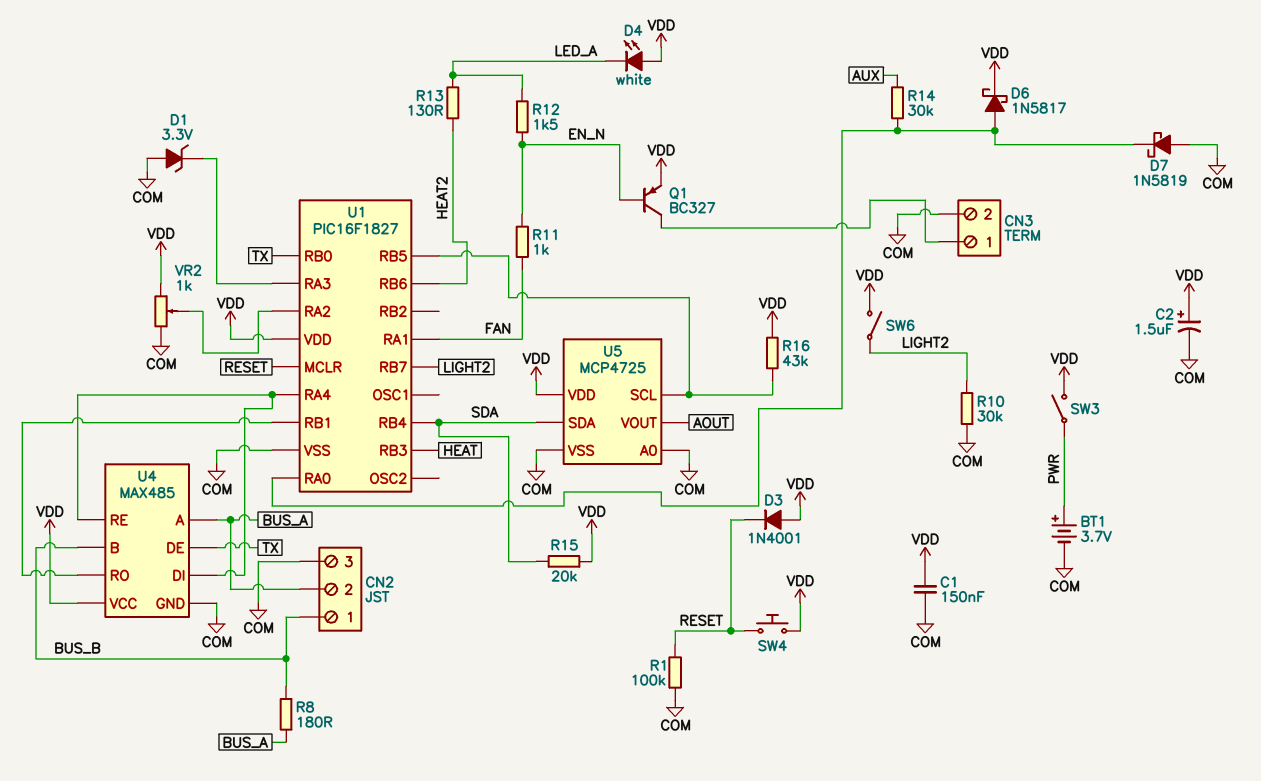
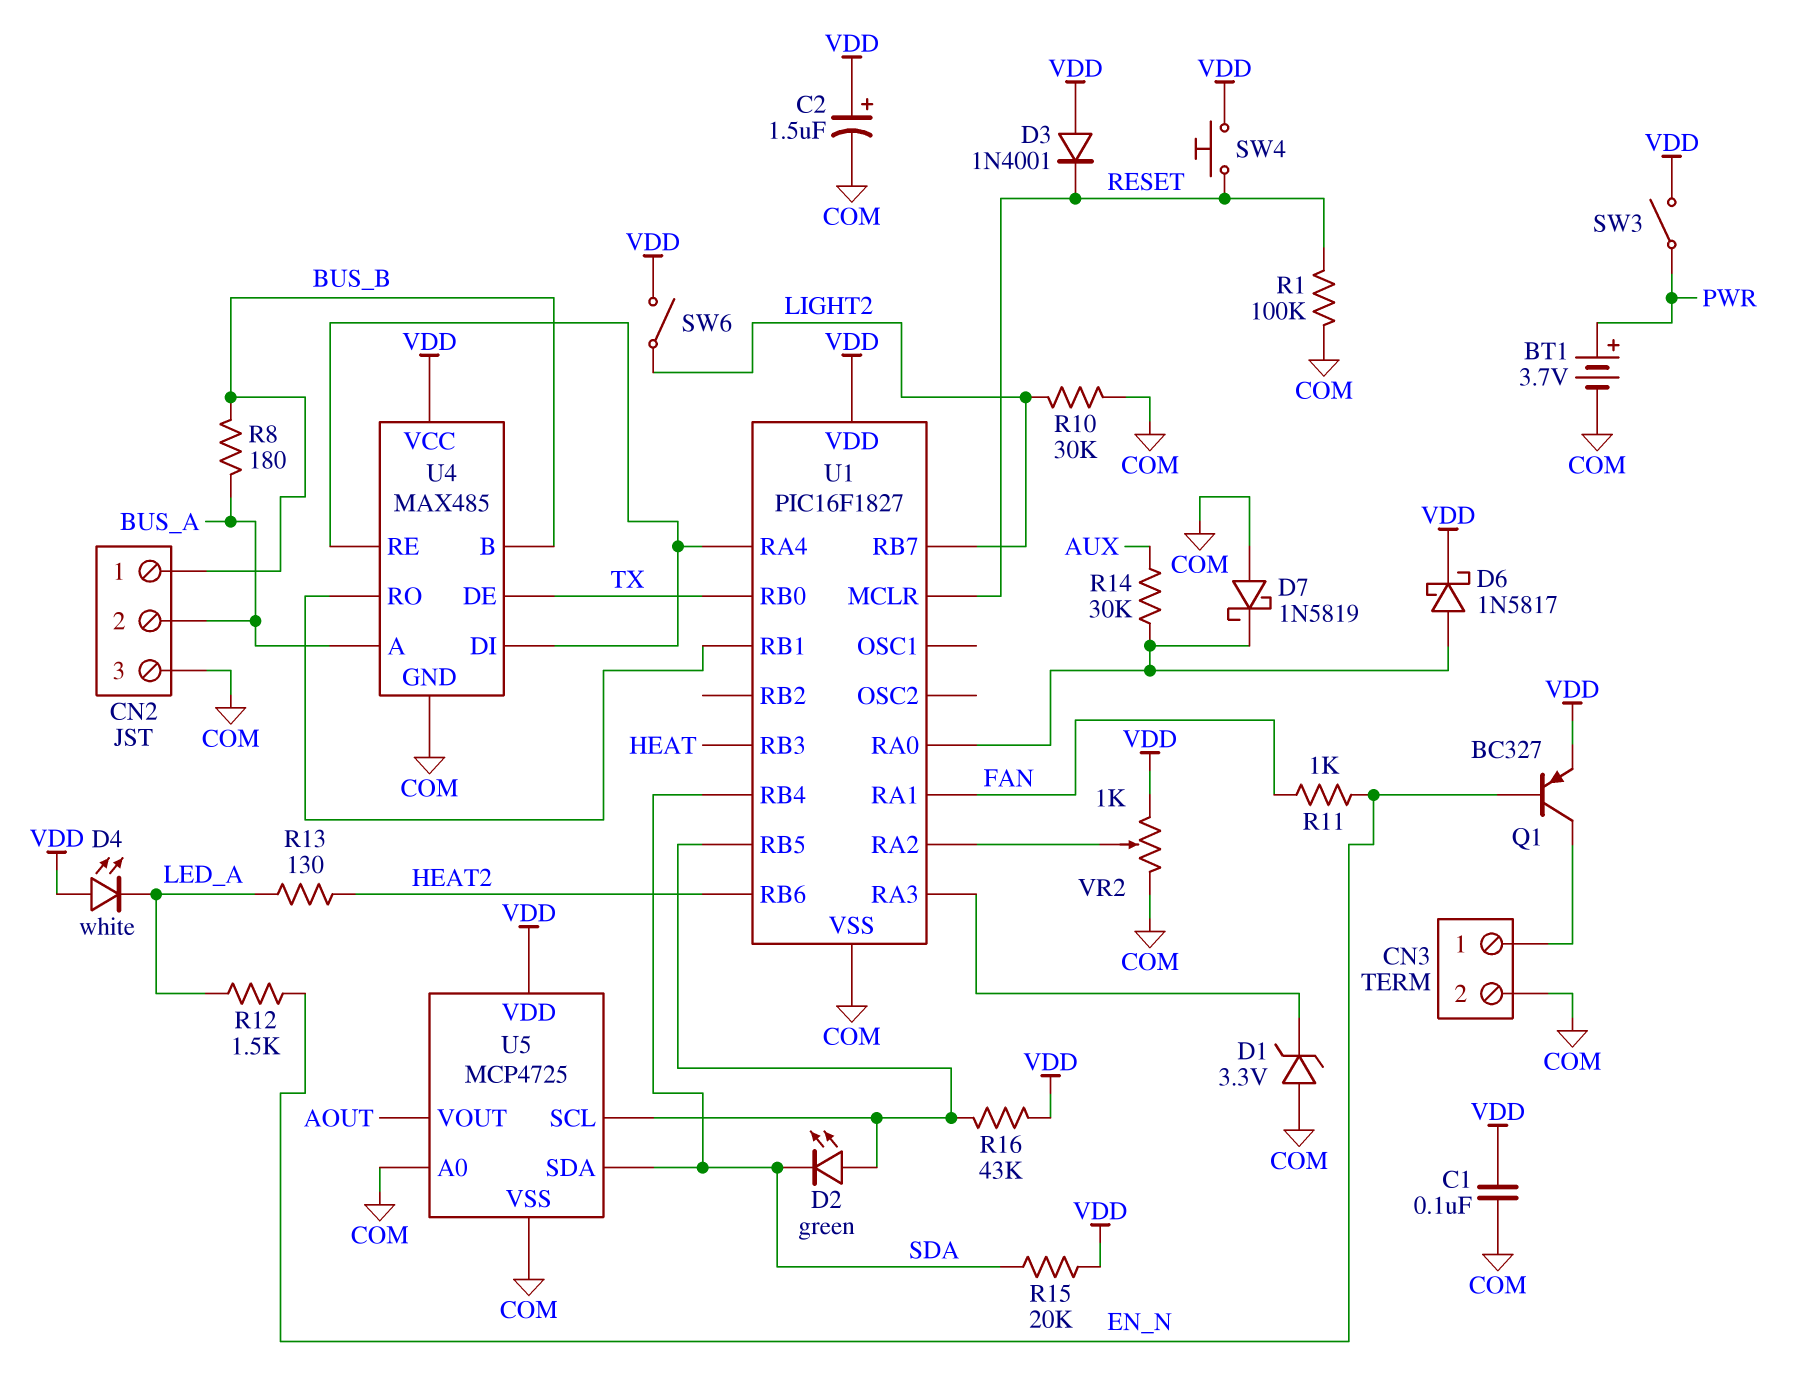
C1: 150nF (COM, VDD) -> 100nF (COM, VDD)
D2: none -> LED green (A U1/RB5, K SDA)

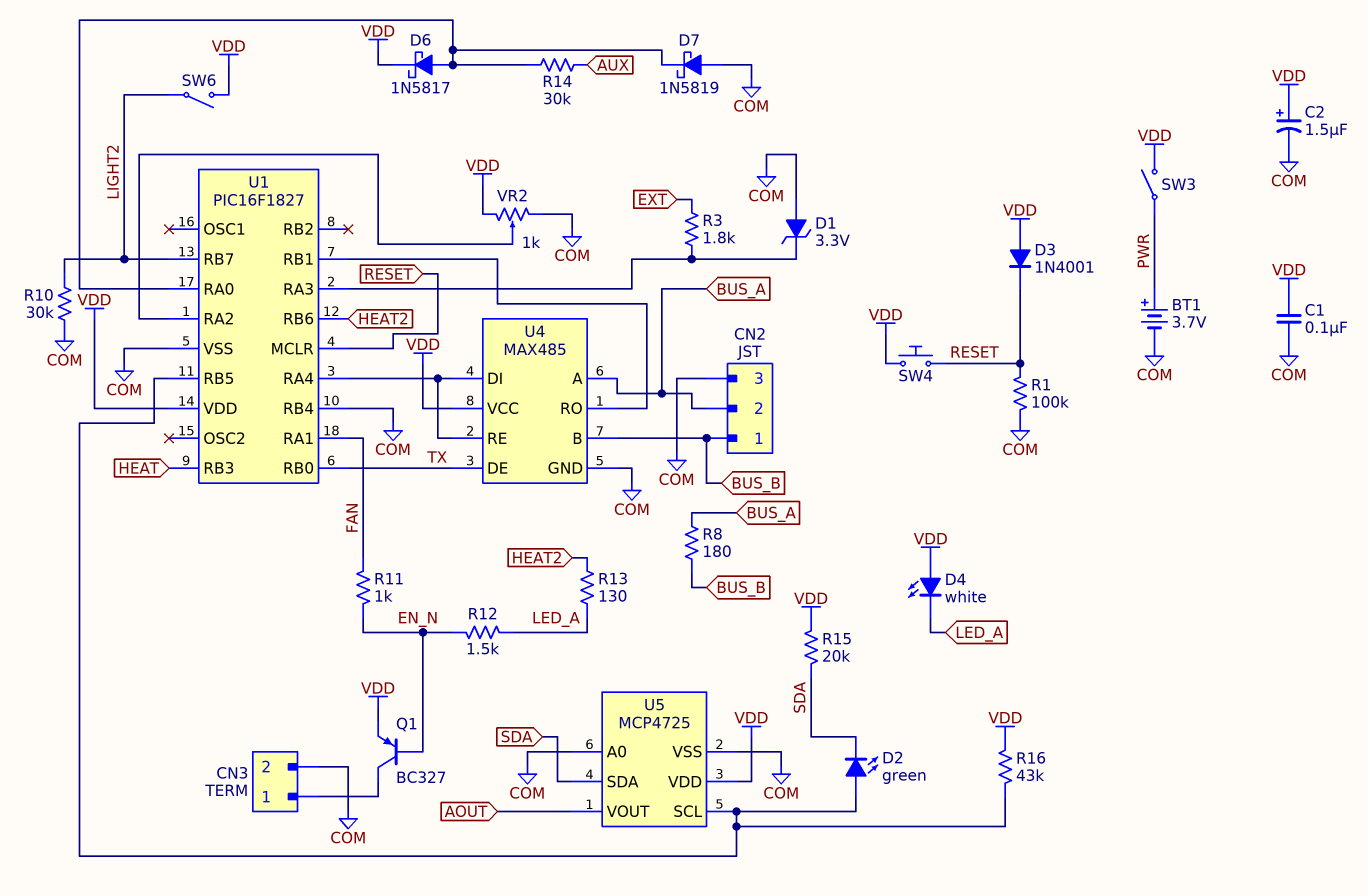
R3: none -> 1.8k (EXT, U1/RA3)
U1 pin RB4: SDA -> COM

